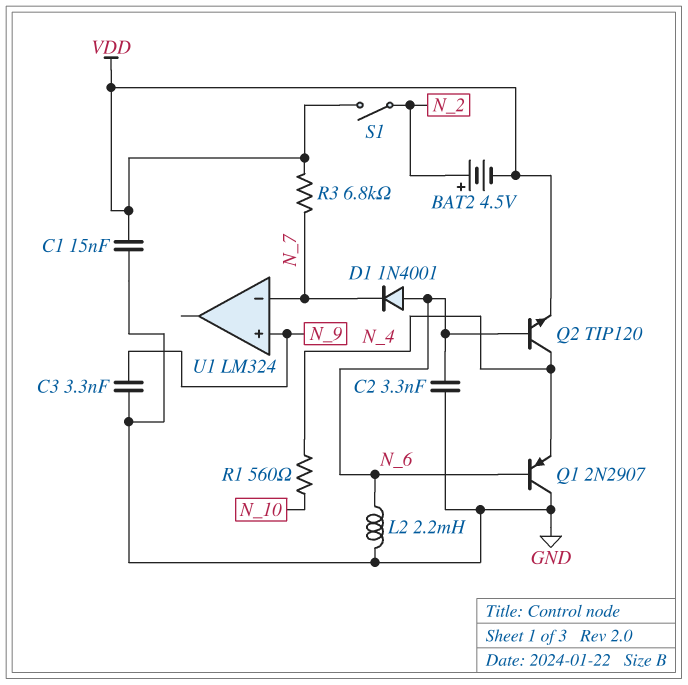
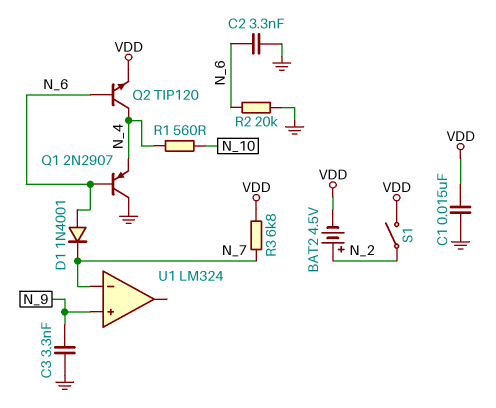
L2: 2.2mH (GND, N_6) -> none
R2: none -> 20k (GND, N_6)

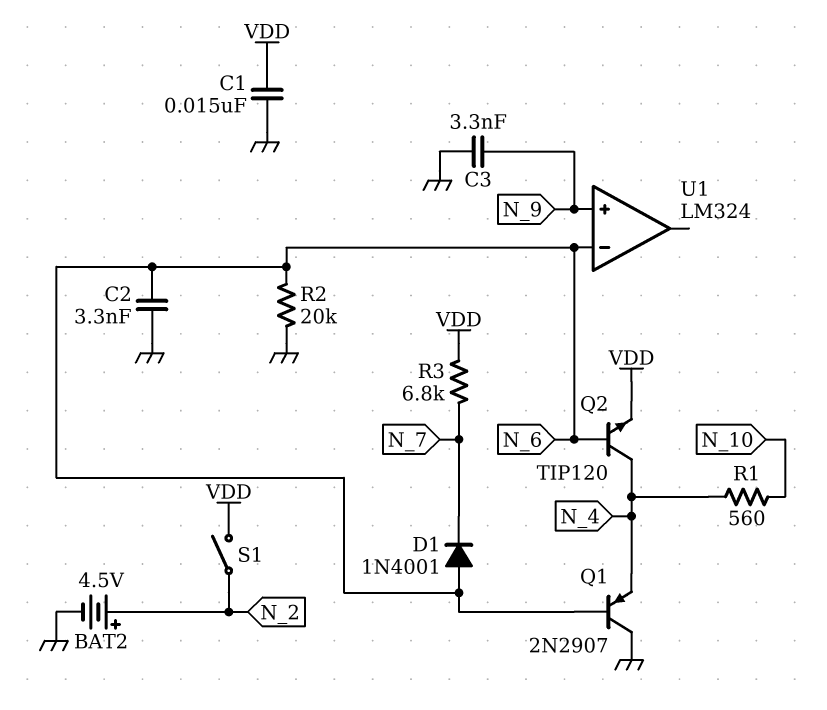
BAT2: 4.5V (plus N_2, minus VDD) -> 4.5V (plus N_2, minus GND)
U1 pin in-: N_7 -> N_6

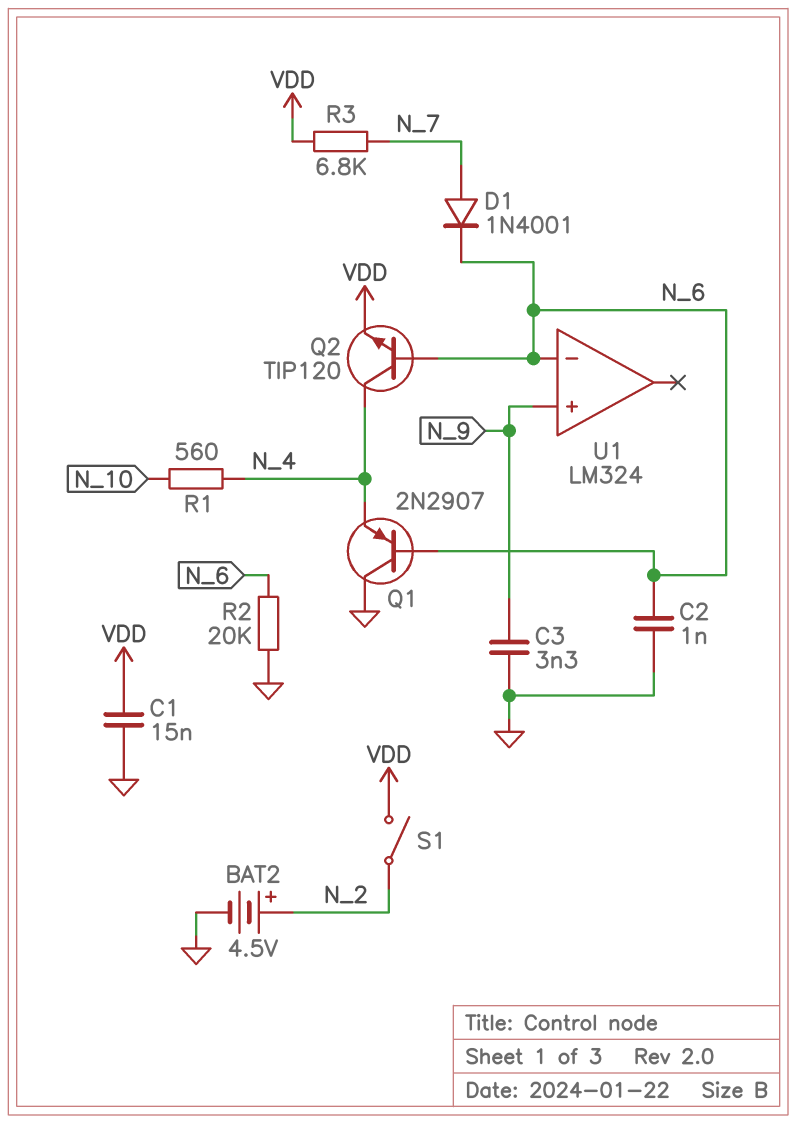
C2: 3.3nF (GND, N_6) -> 1nF (GND, N_6)
D1: diode 1N4001 (A N_6, K N_7) -> diode 1N4001 (A N_7, K N_6)

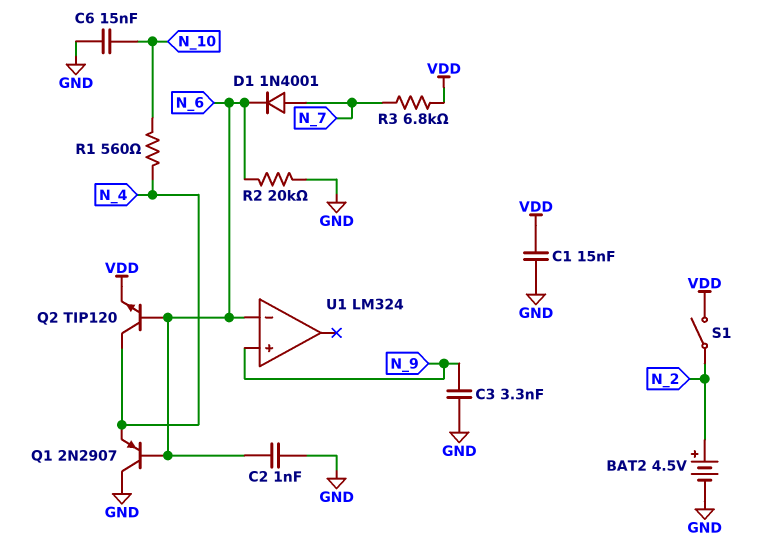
C6: none -> 15nF (GND, N_10)

